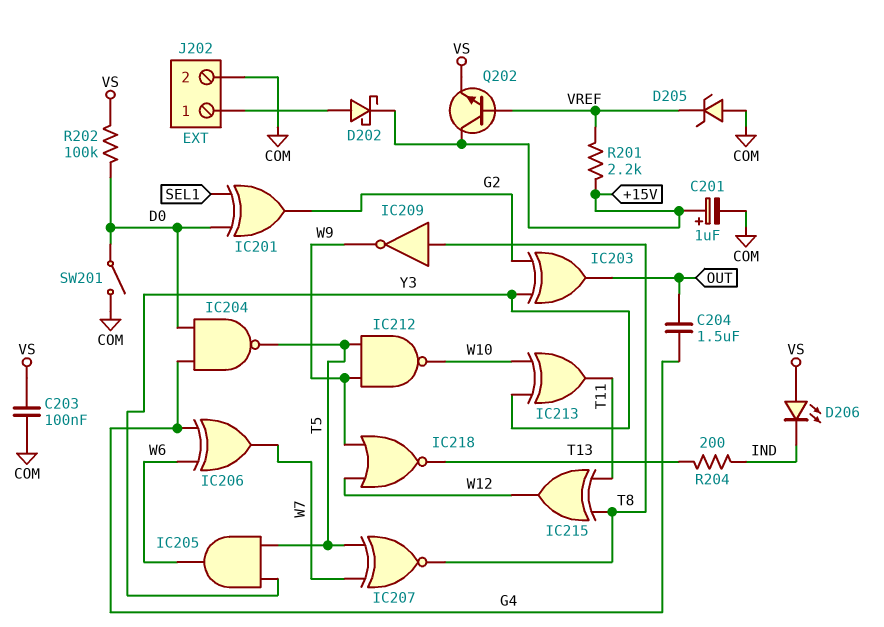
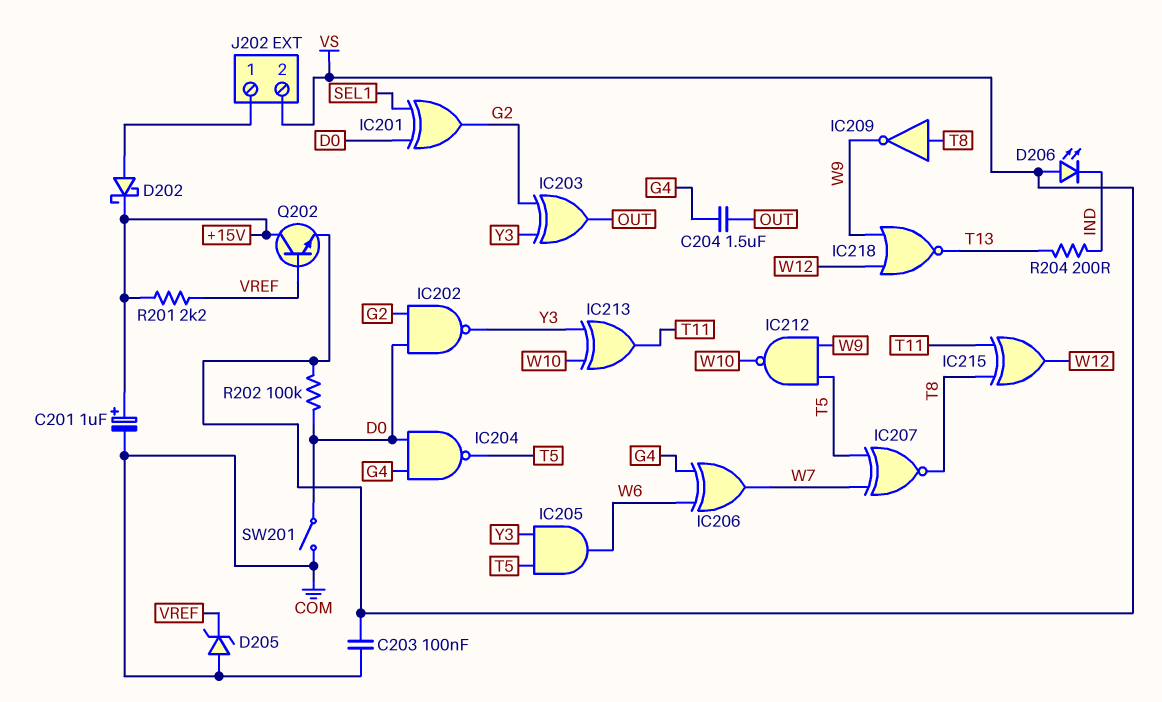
IC202: none -> NAND (in D0, in G2, out Y3)
J202 pin 2: COM -> VS

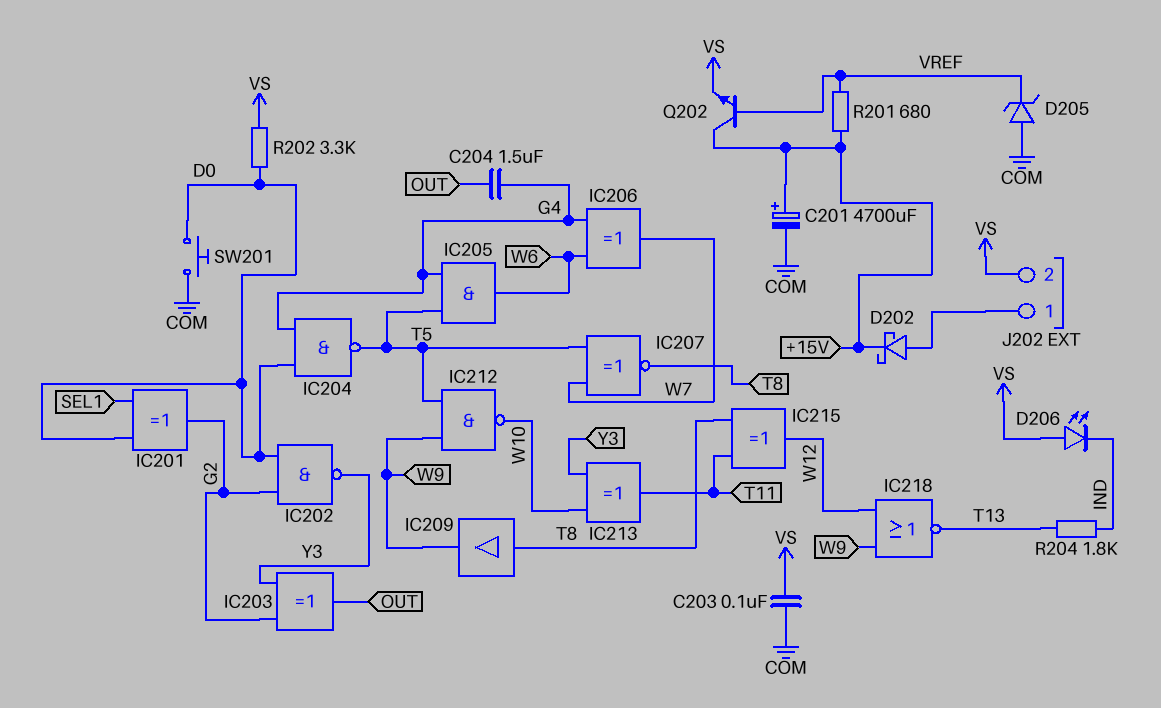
C201: 1uF (plus +15V, minus COM) -> 4700uF (plus +15V, minus COM)
IC205: AND (in T5, in Y3, out W6) -> AND (in G4, in T5, out W6)
IC209: NOT (in T8, out W9) -> buffer (in T8, out W9)
R201: 2.2k (+15V, VREF) -> 680 (+15V, VREF)
R202: 100k (D0, VS) -> 3.3k (D0, VS)
R204: 200 (IND, T13) -> 1.8k (IND, T13)
SW201: switch (COM, D0) -> button (COM, D0)

